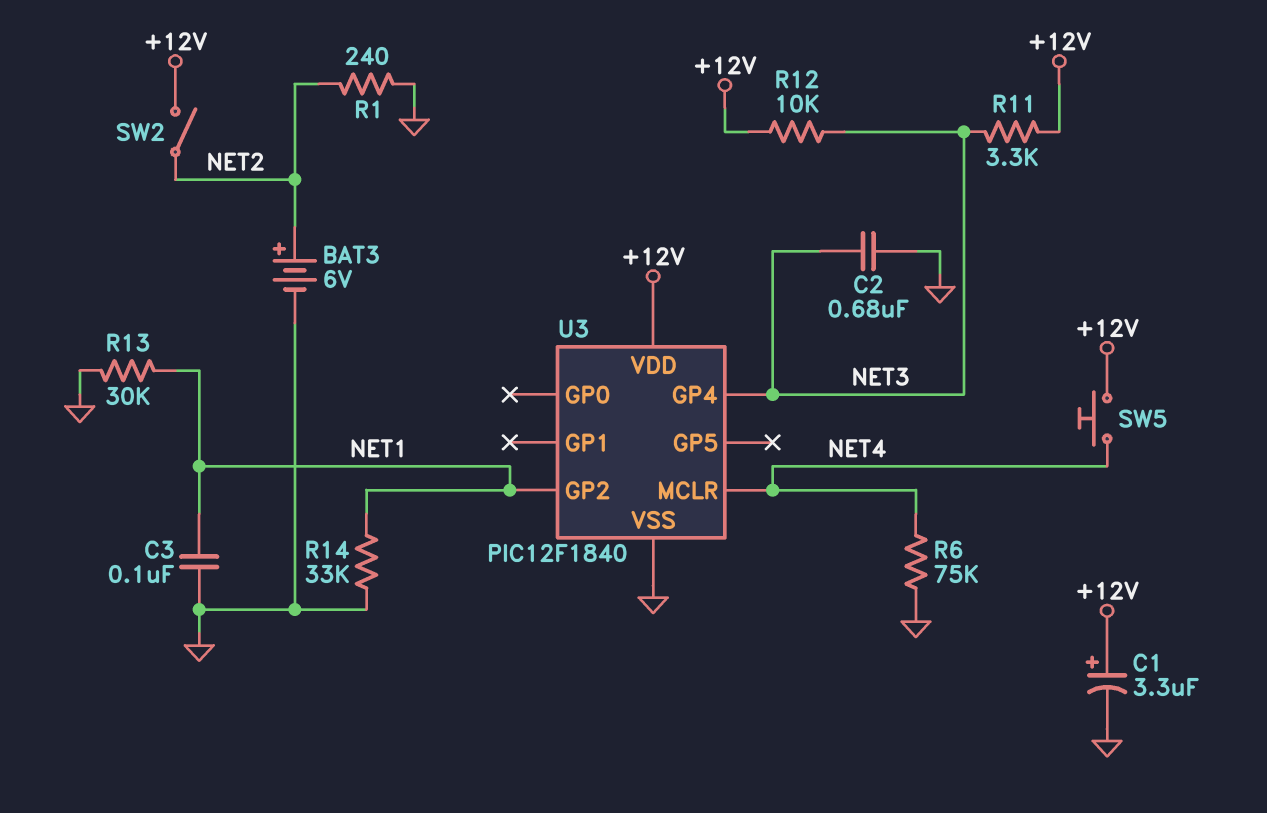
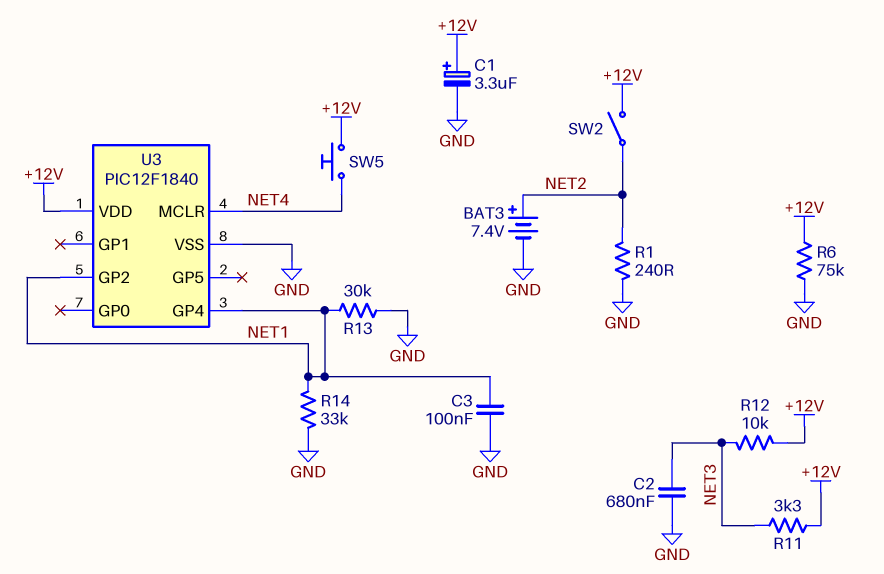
BAT3: 6V (plus NET2, minus GND) -> 7.4V (plus NET2, minus GND)
R6: 75k (GND, NET4) -> 75k (+12V, GND)
U3 pin GP4: NET3 -> NET1

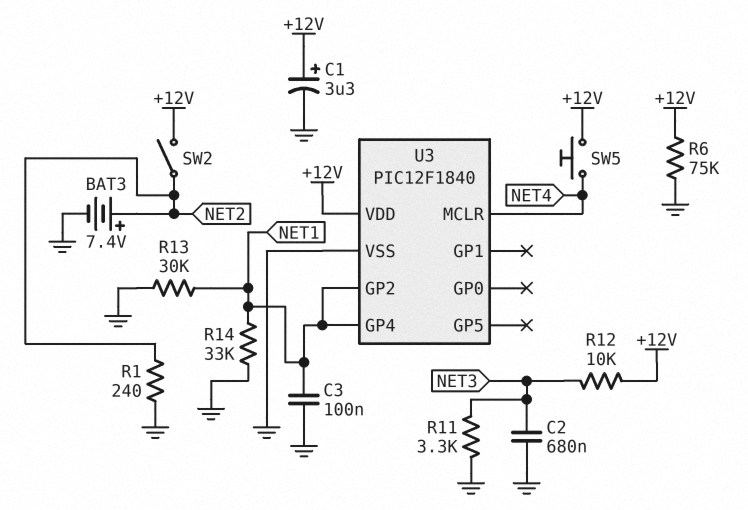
R11: 3.3k (+12V, NET3) -> 3.3k (GND, NET3)

